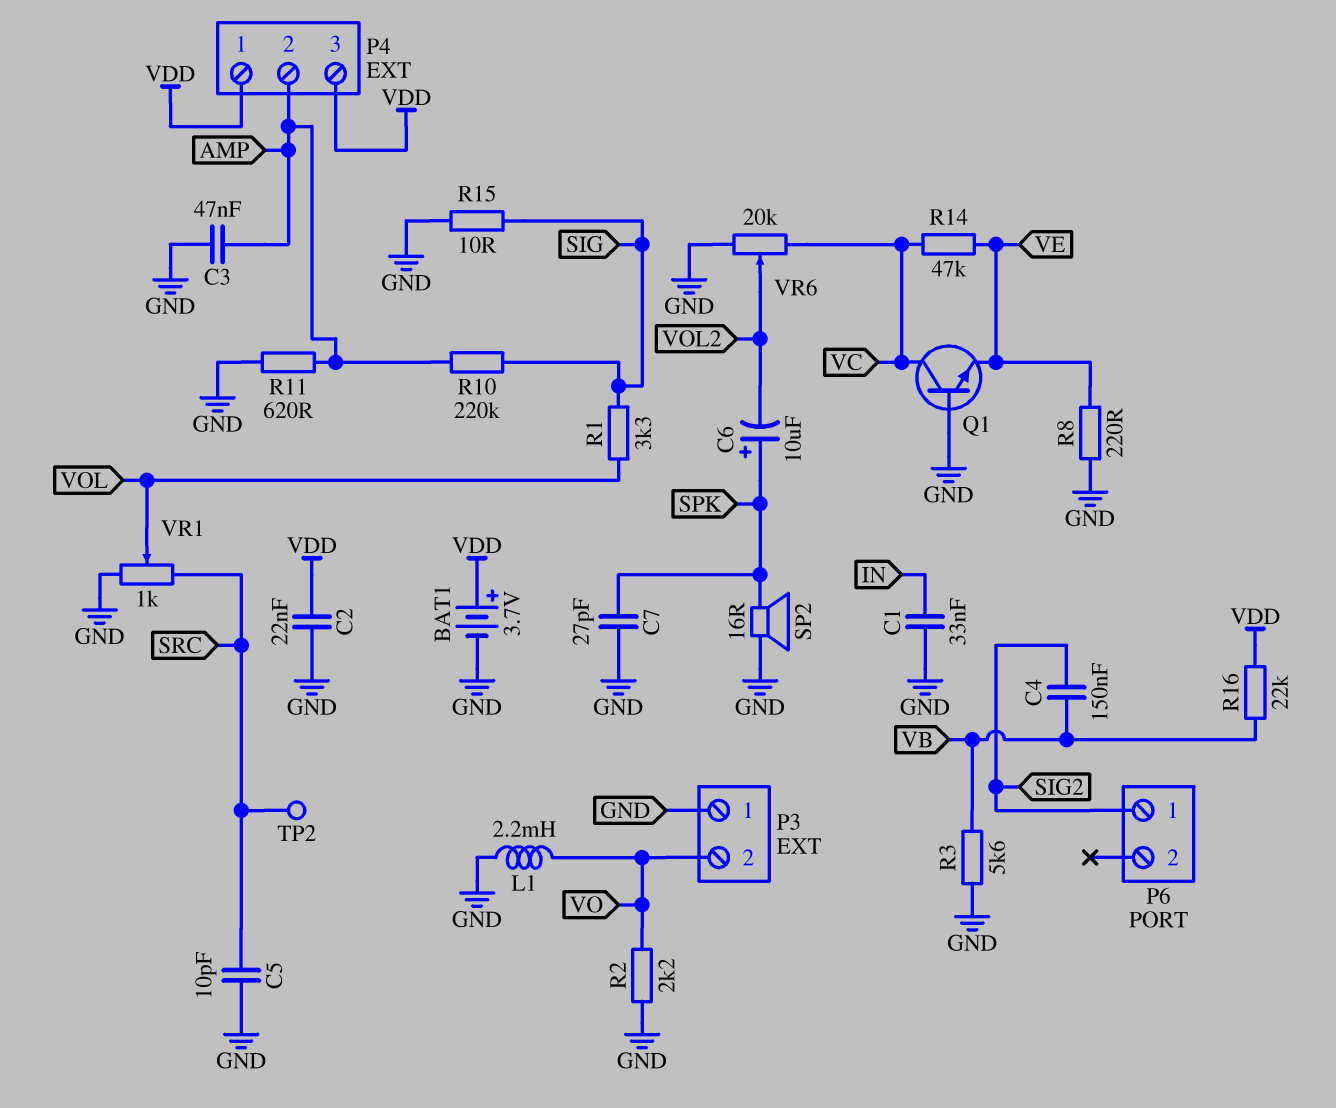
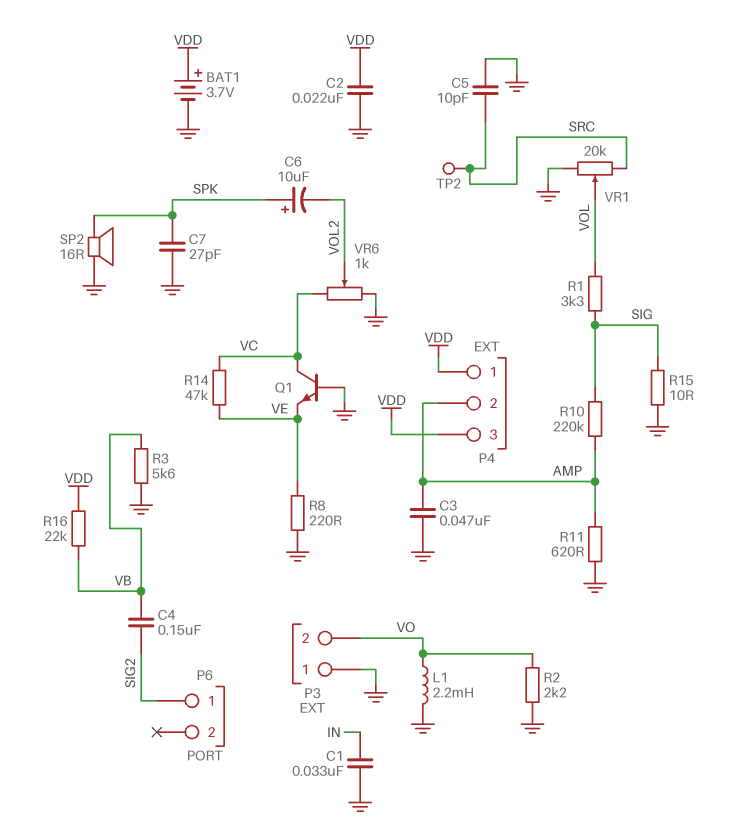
VR1: 1k (GND, SRC, wiper VOL) -> 20k (GND, SRC, wiper VOL)
VR6: 20k (GND, VC, wiper VOL2) -> 1k (GND, VC, wiper VOL2)

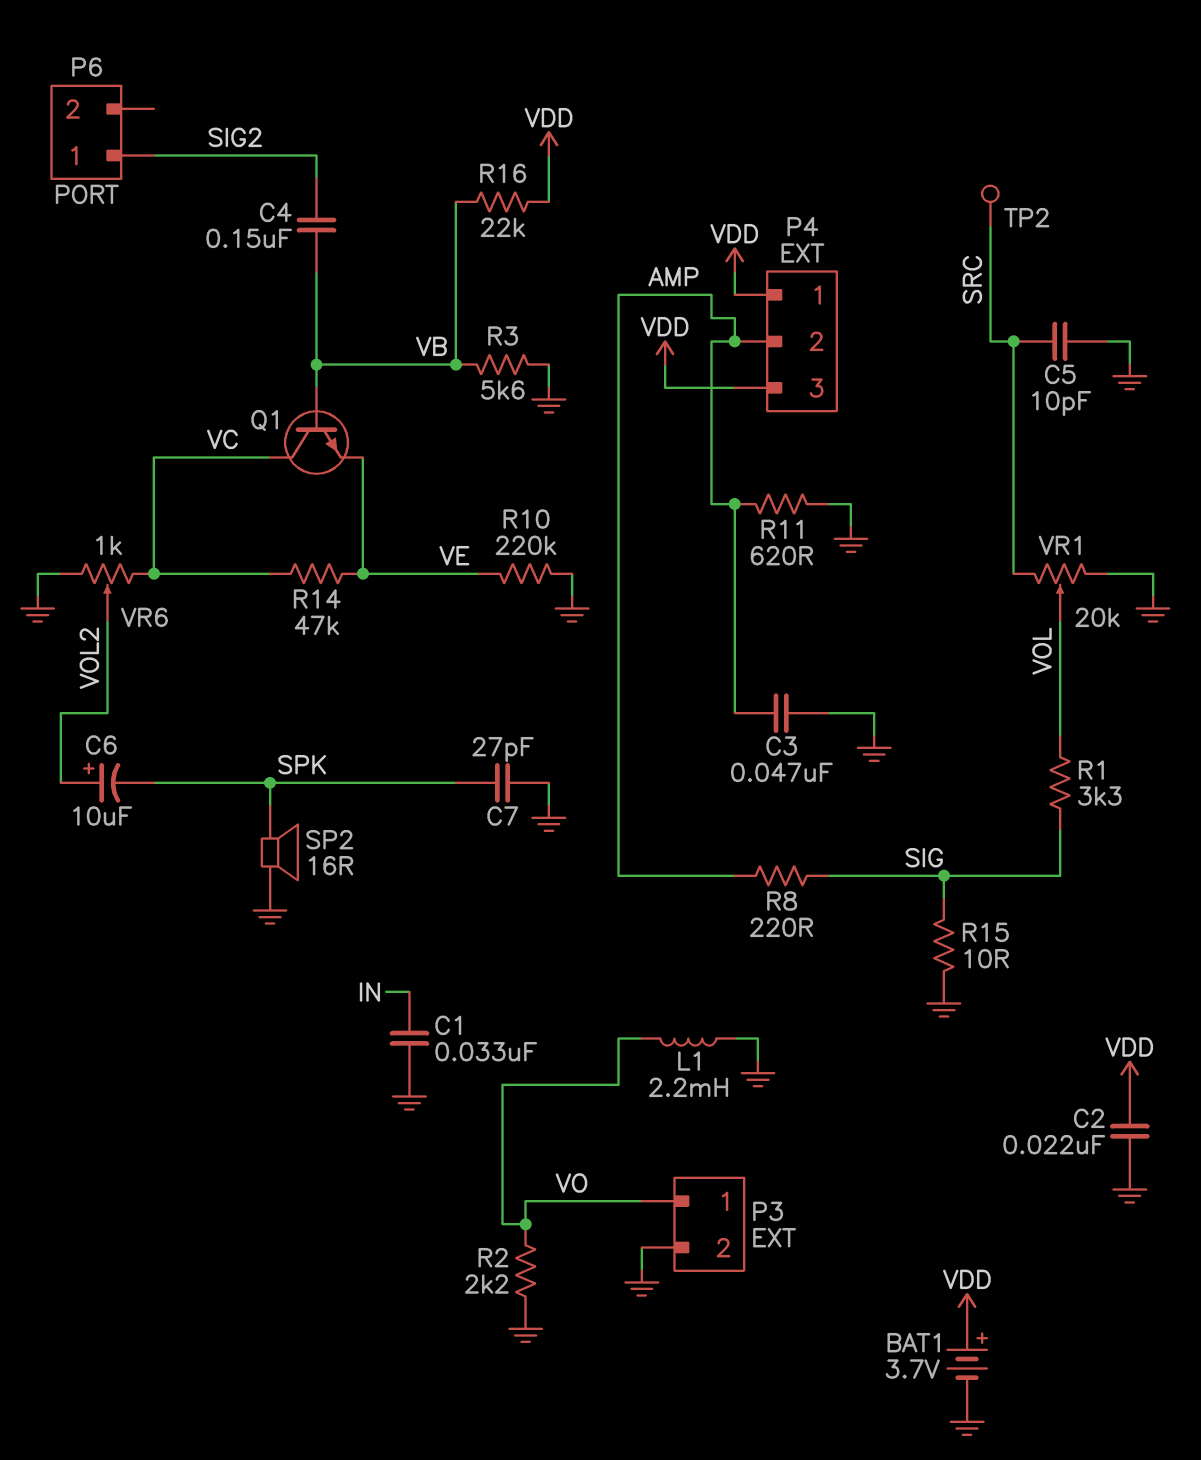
C6: 10uF (plus SPK, minus VOL2) -> 10uF (plus VOL2, minus SPK)
P3 pin 1: GND -> VO
P3 pin 2: VO -> GND
Q1: NPN (B GND, C VC, E VE) -> NPN (B VB, C VC, E VE)
R8: 220 (GND, VE) -> 220 (AMP, SIG)
R10: 220k (AMP, SIG) -> 220k (GND, VE)

